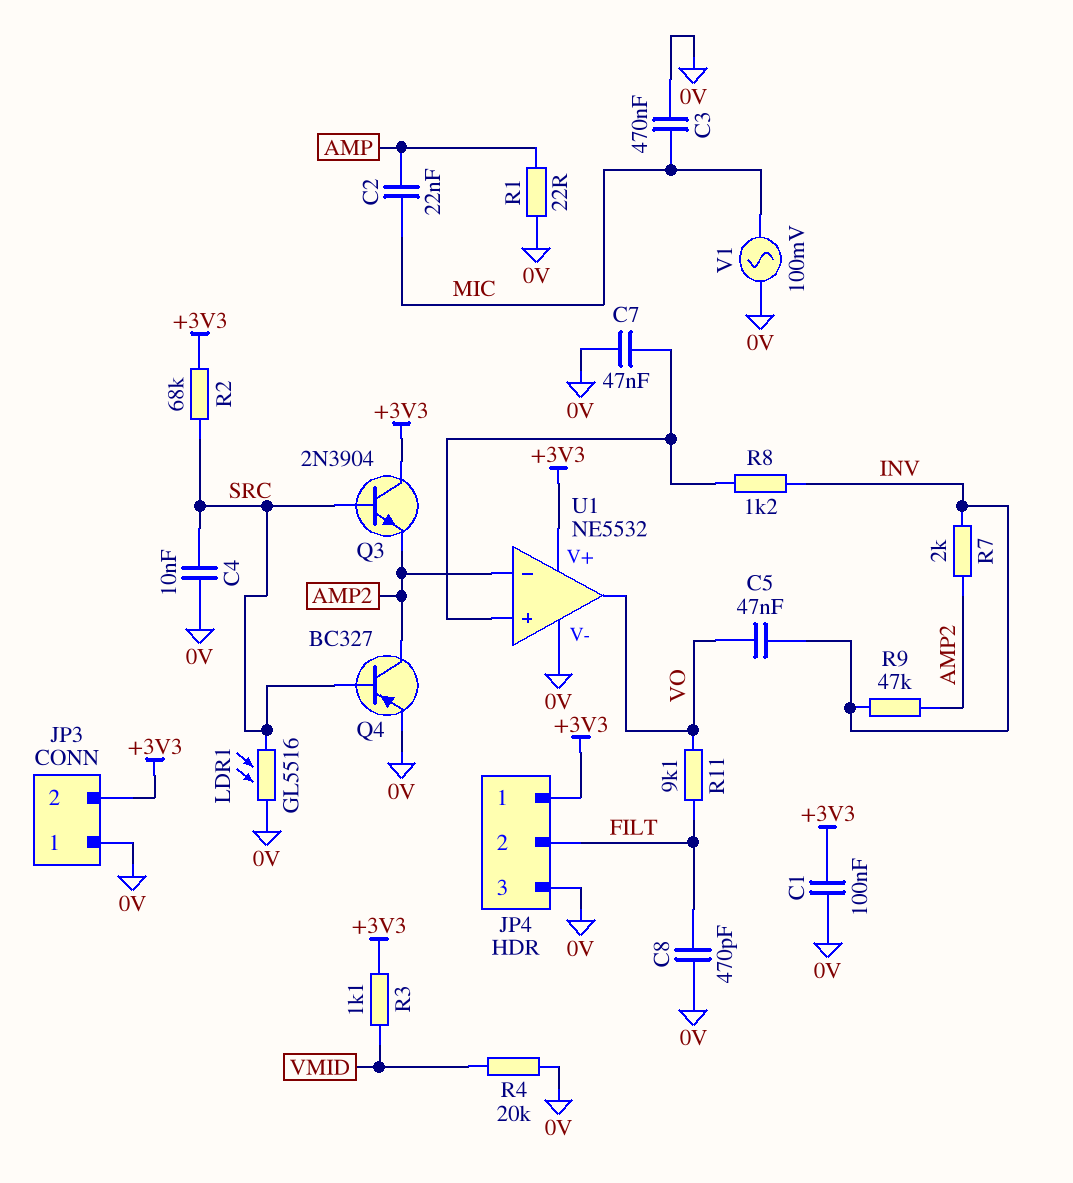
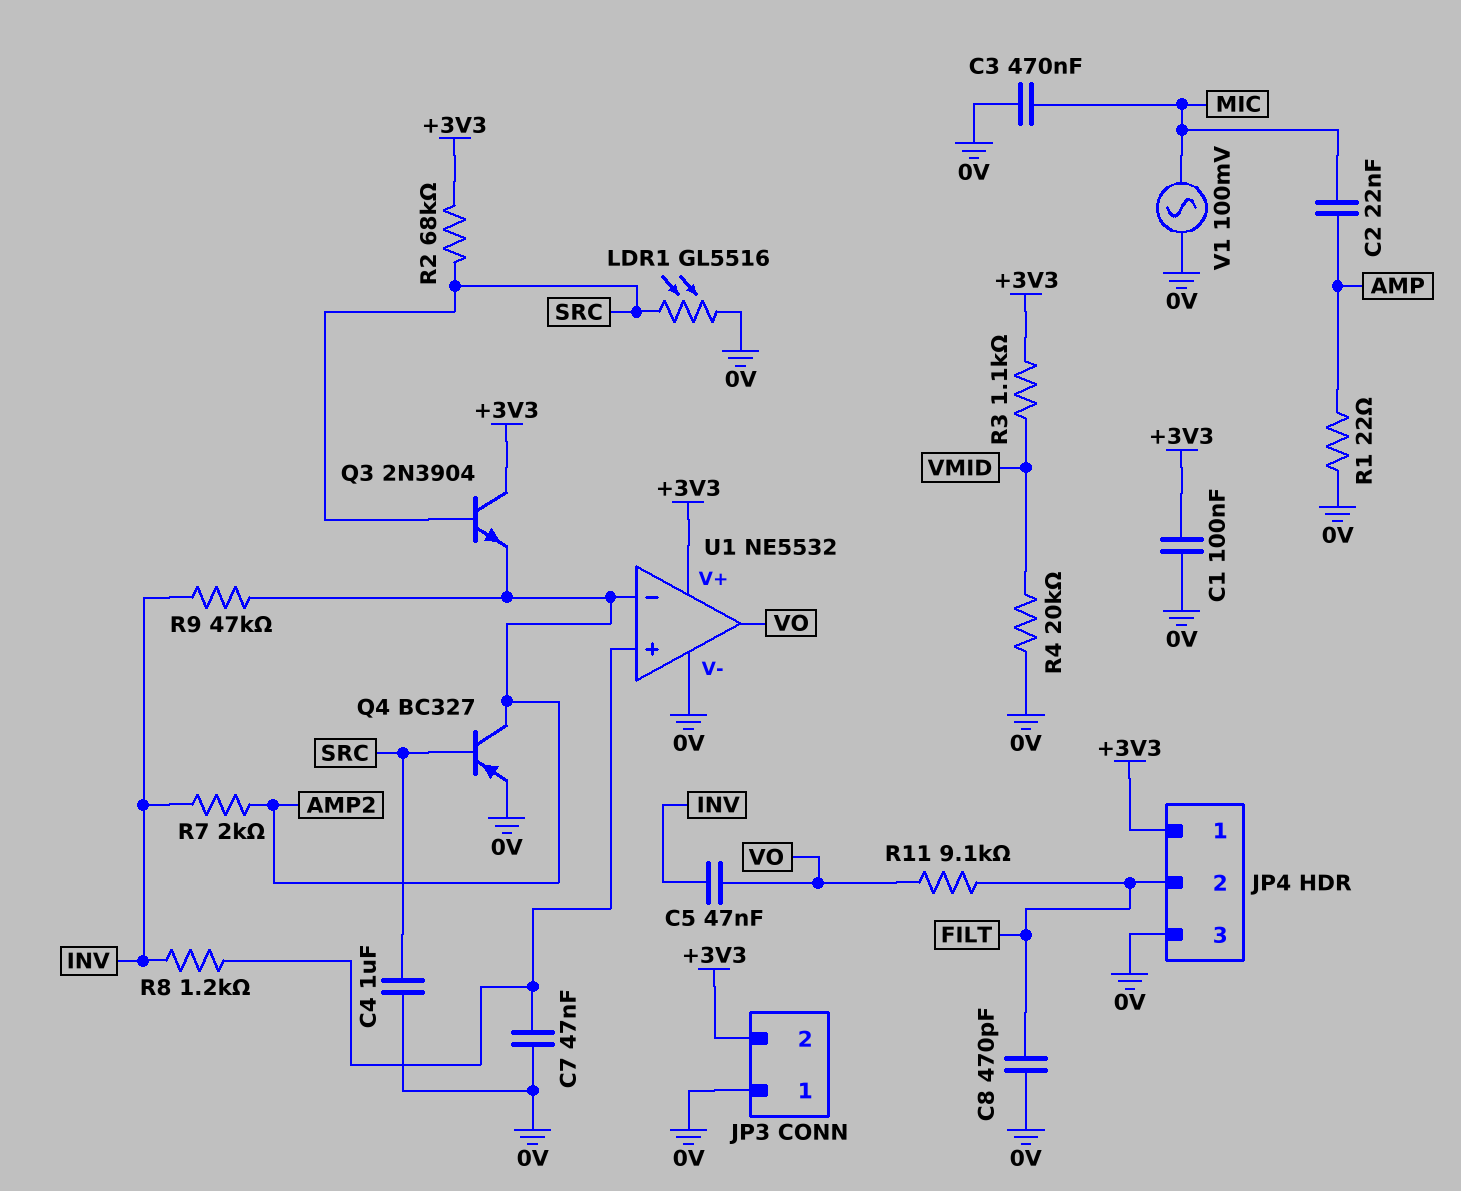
C4: 10nF (0V, SRC) -> 1uF (0V, SRC)

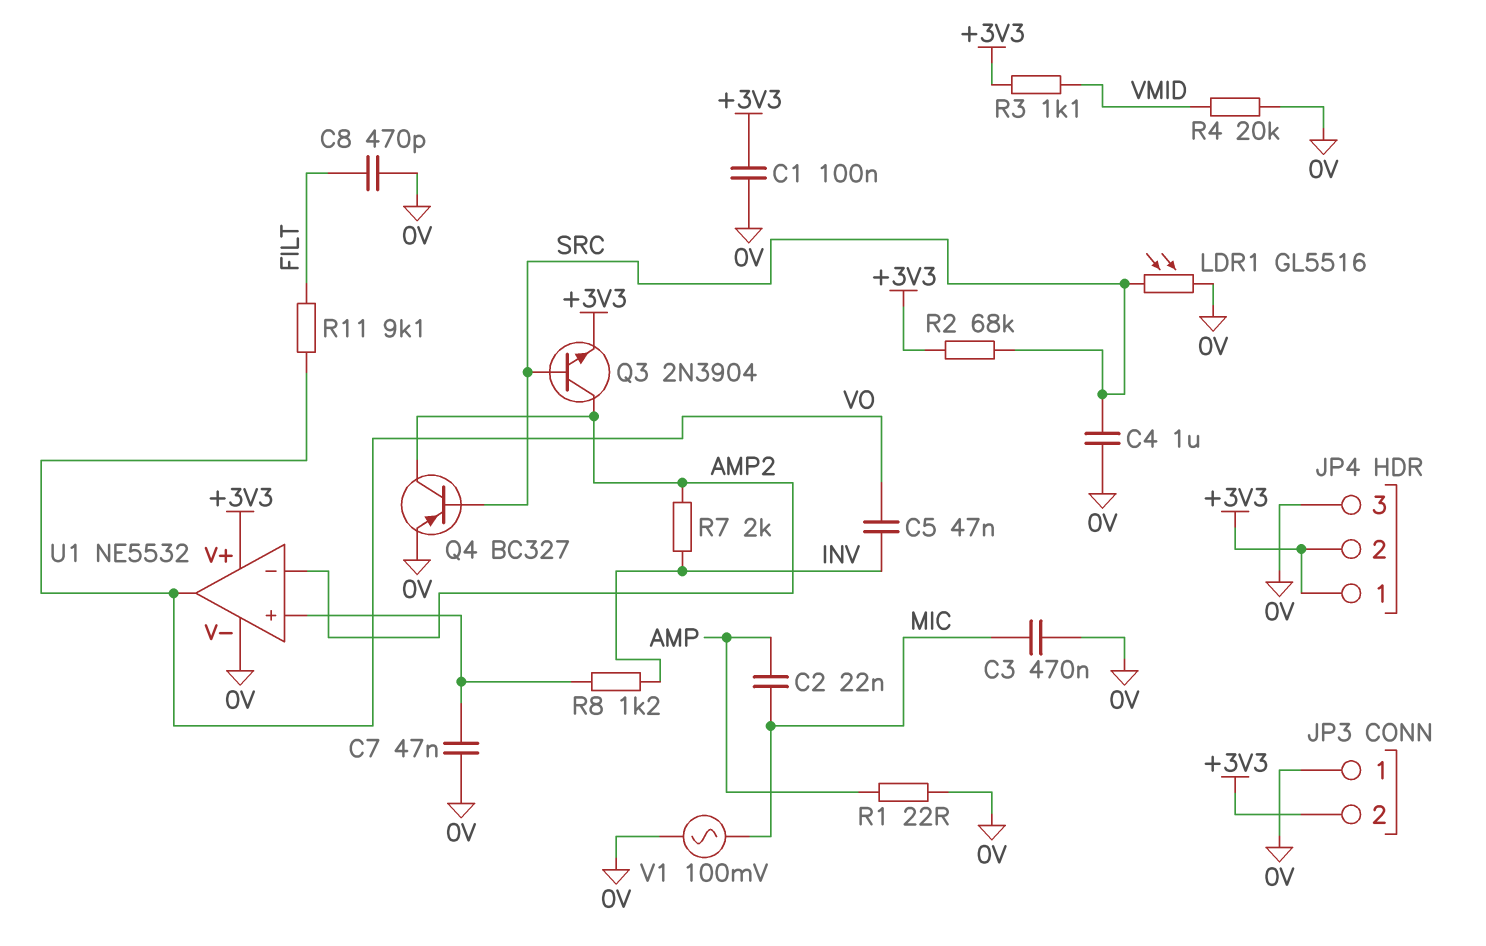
JP4 pin 2: FILT -> +3V3
Q3: NPN 2N3904 (B SRC, C +3V3, E AMP2) -> NPN 2N3904 (B SRC, C AMP2, E +3V3)
R9: 47k (AMP2, INV) -> none

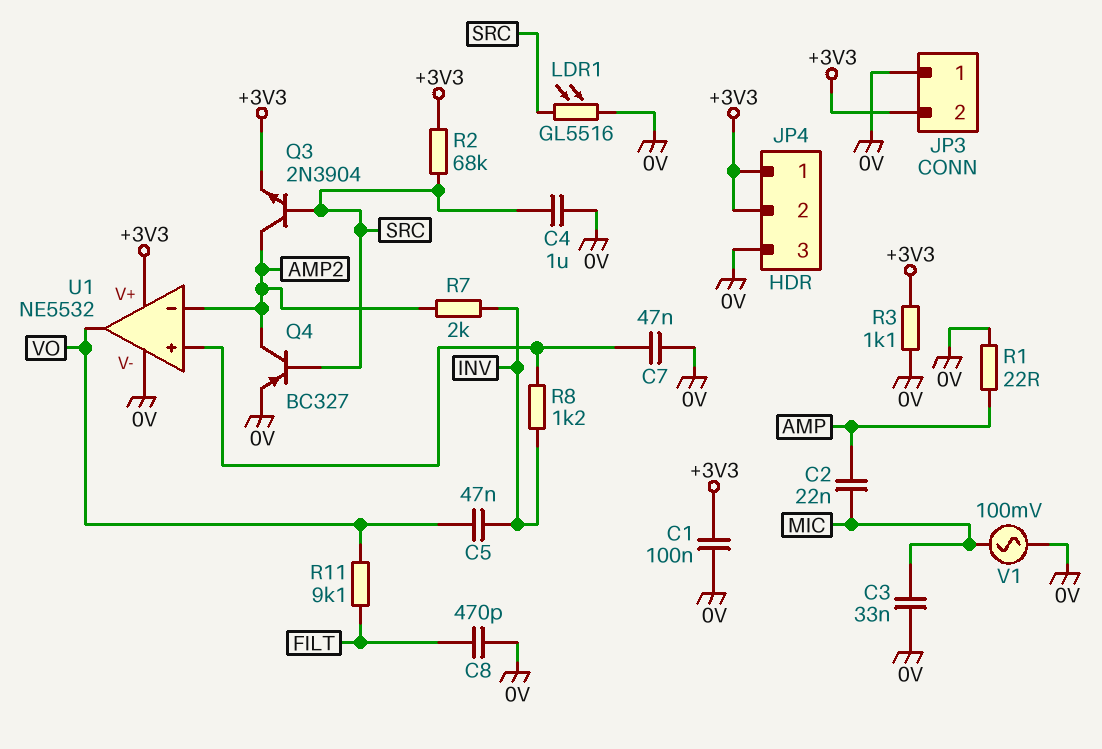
C3: 470nF (0V, MIC) -> 33nF (0V, MIC)
R3: 1.1k (+3V3, VMID) -> 1.1k (+3V3, 0V)
R4: 20k (0V, VMID) -> none

